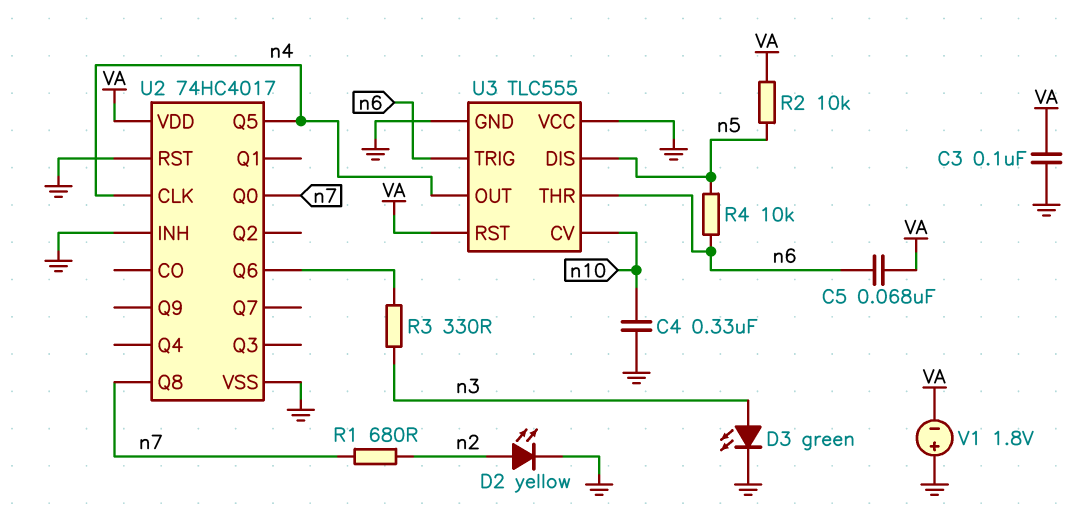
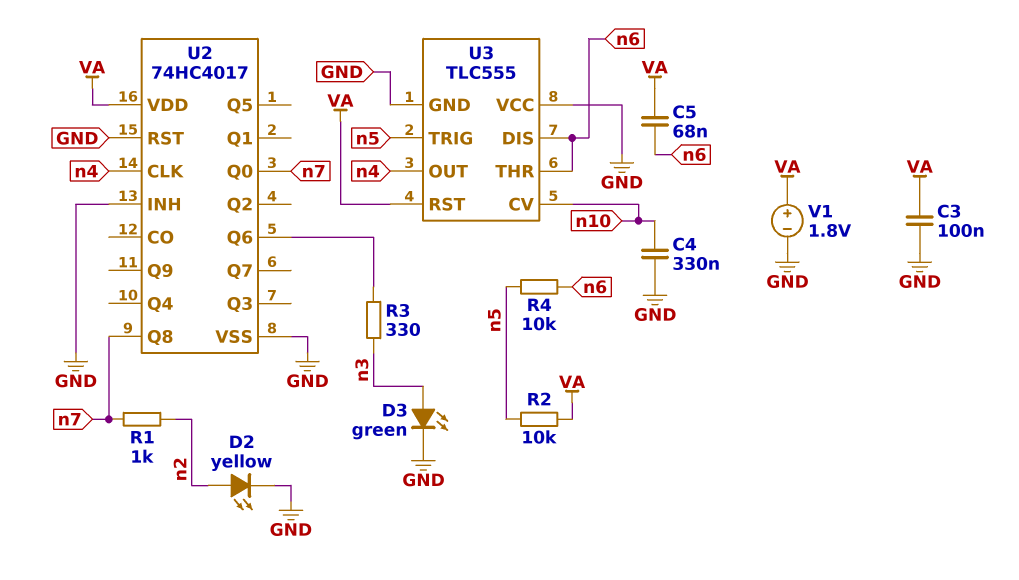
R1: 680 (n2, n7) -> 1k (n2, n7)
U2 pin Q5: n4 -> none
U3 pin DIS: n5 -> n6
U3 pin TRIG: n6 -> n5
V1: 1.8V (plus GND, minus VA) -> 1.8V (plus VA, minus GND)

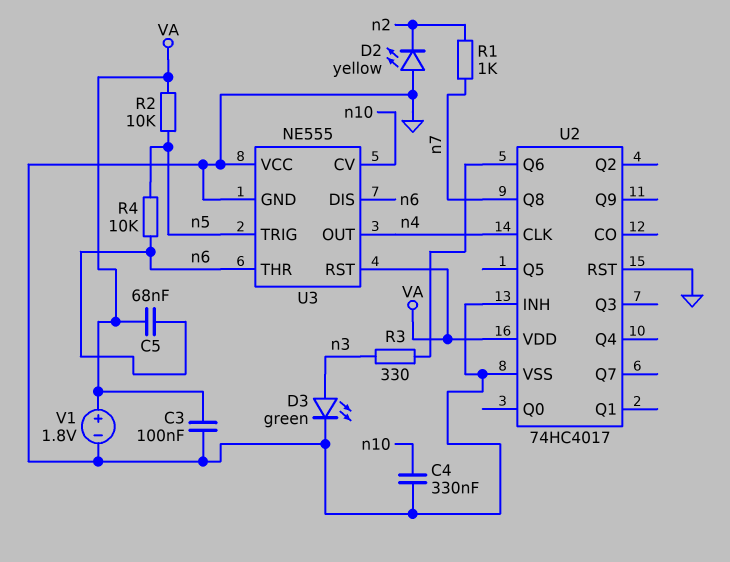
D2: LED yellow (A n2, K GND) -> LED yellow (A GND, K n2)
U2 pin Q0: n7 -> none
U3: TLC555 -> NE555

